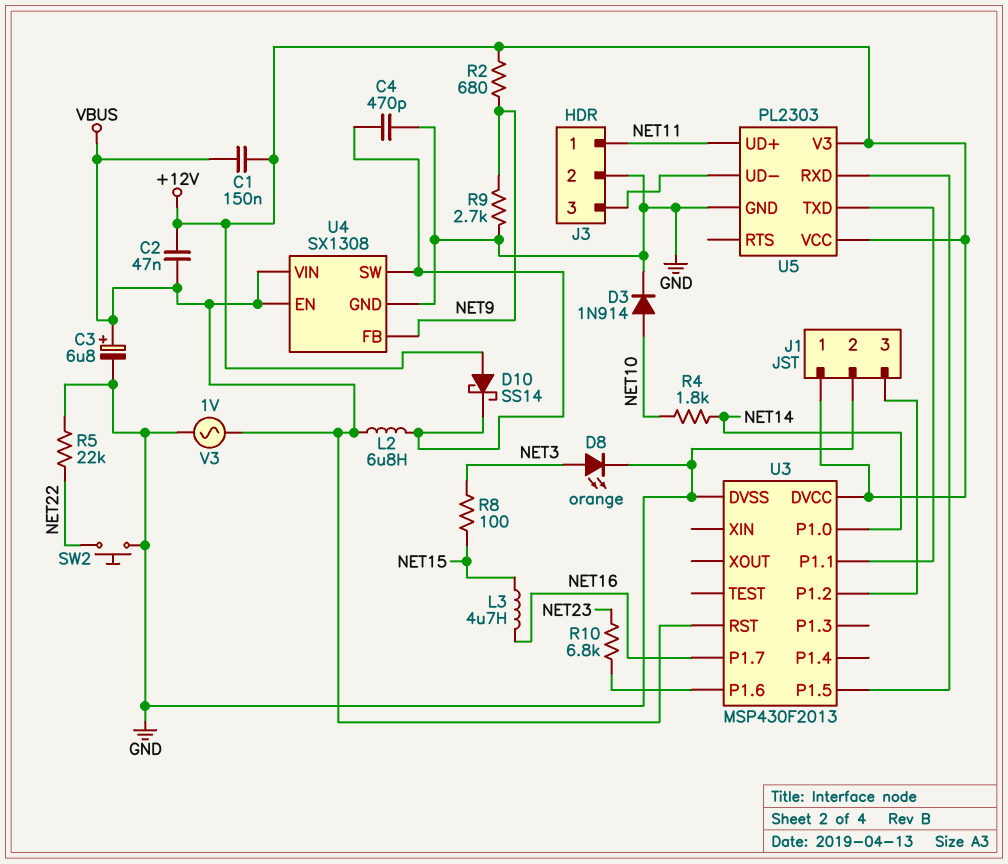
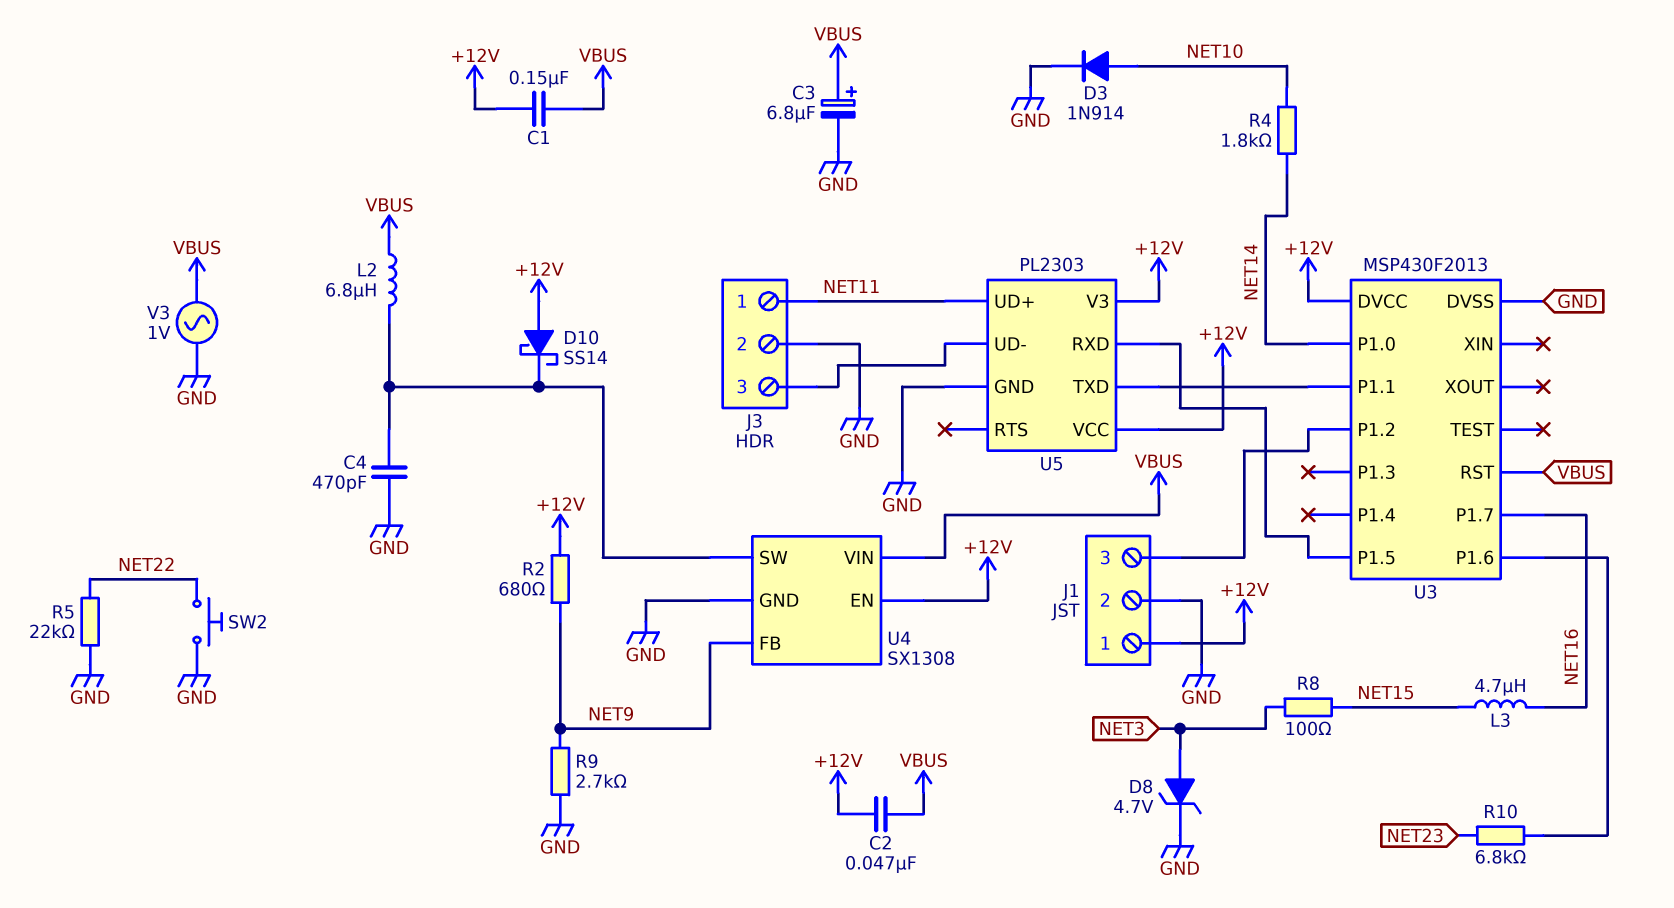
D8: LED orange (A NET3, K GND) -> zener 4.7V (A NET3, K GND)
U4 pin EN: VBUS -> +12V

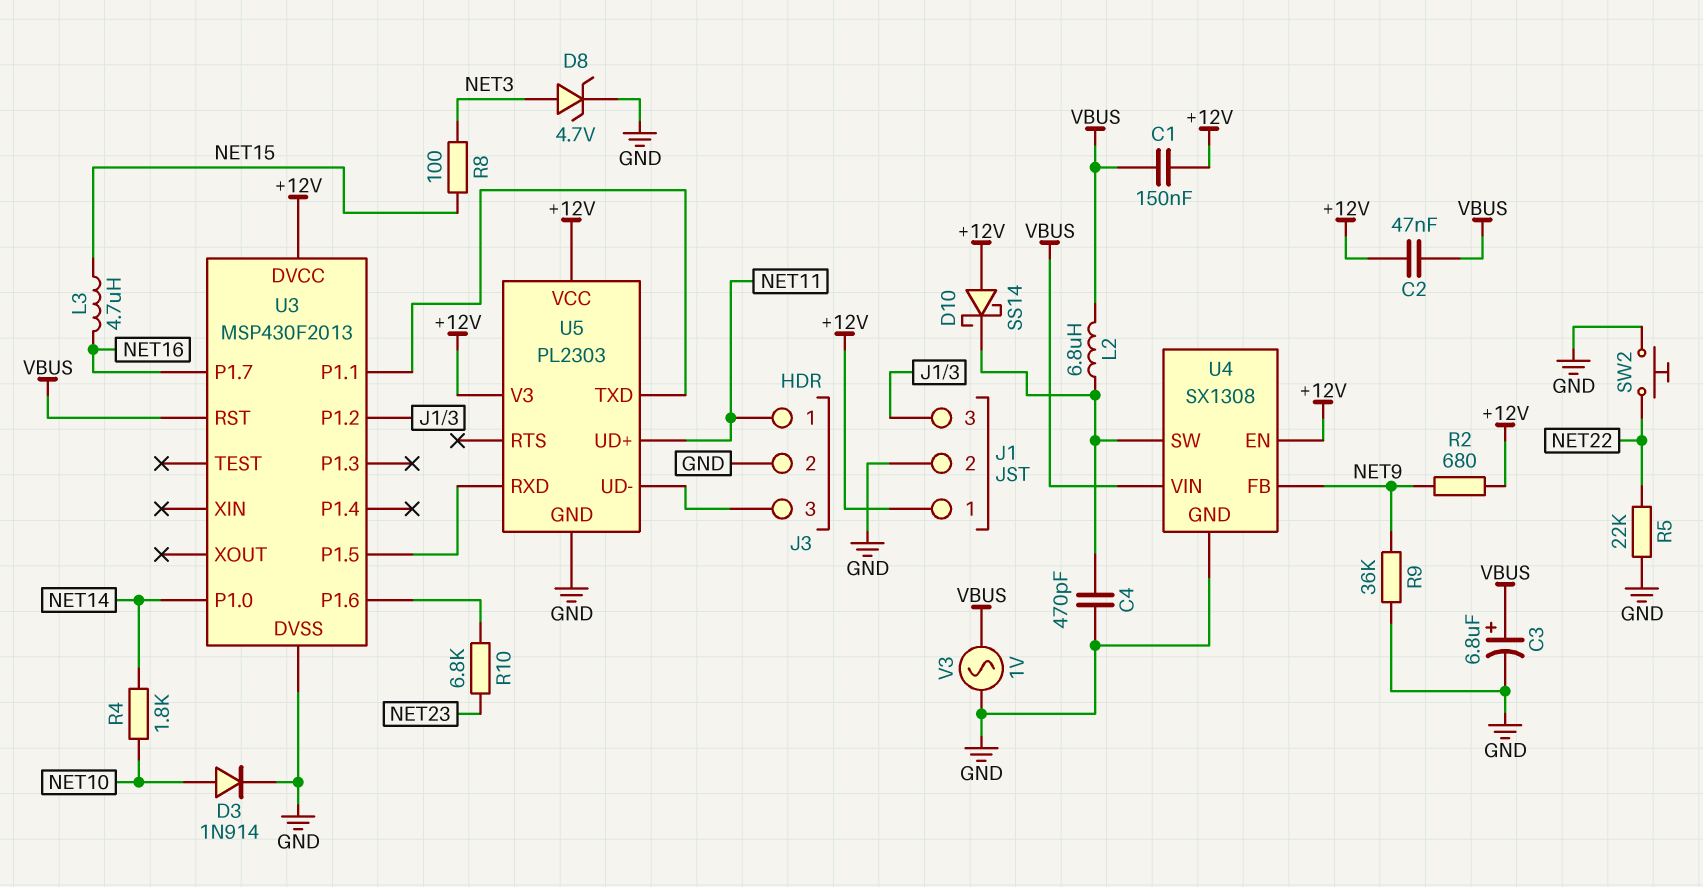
R9: 2.7k (GND, NET9) -> 36k (GND, NET9)

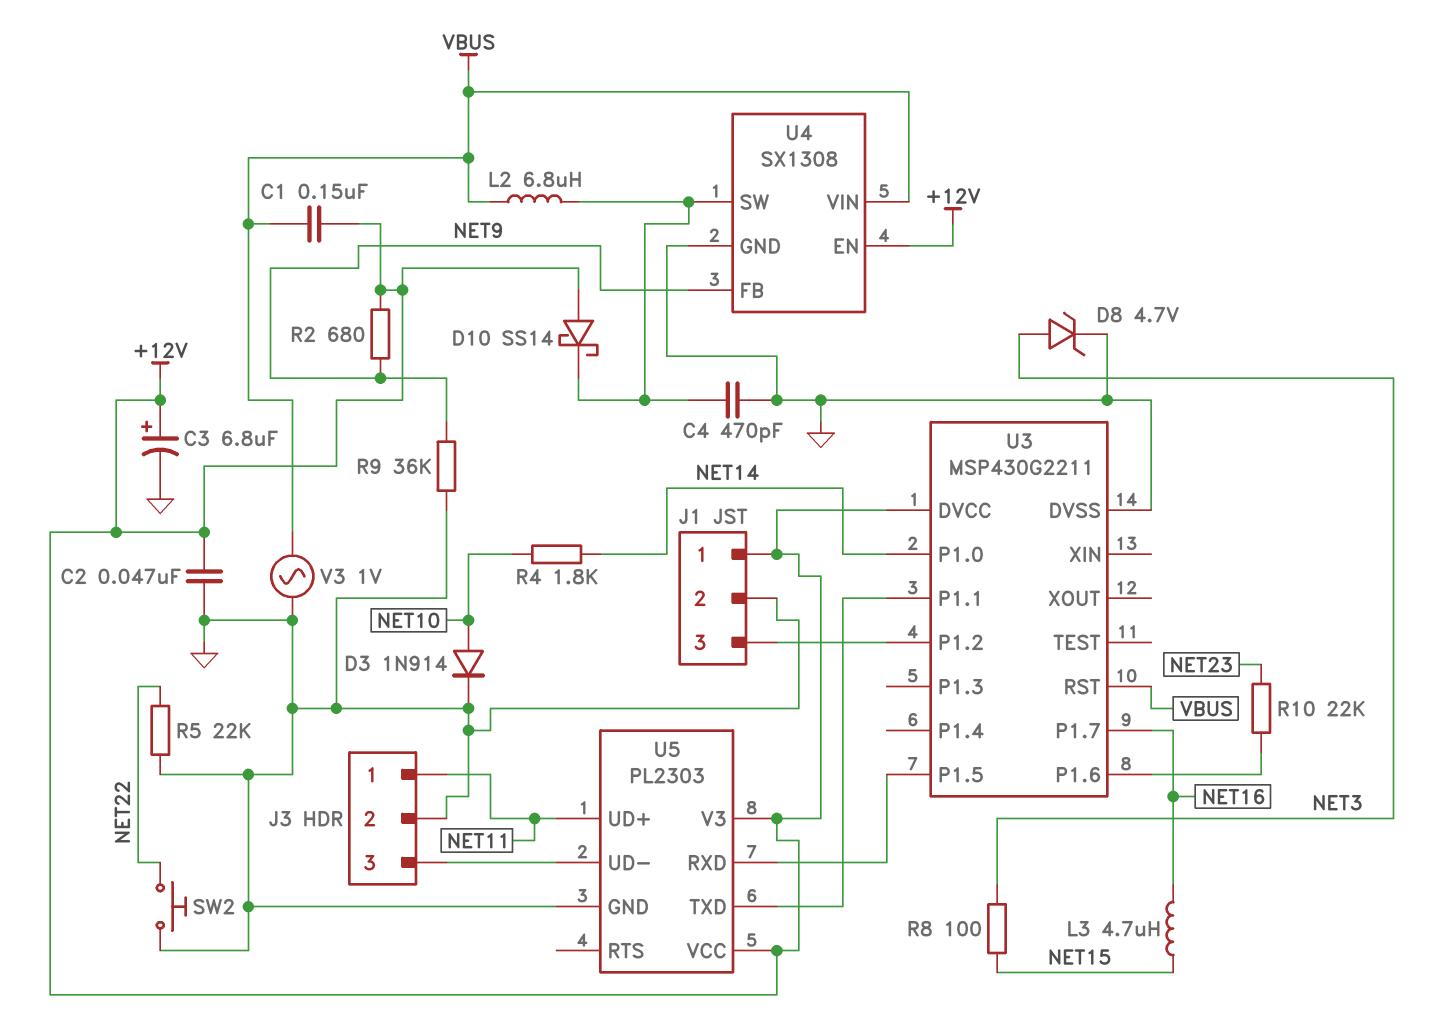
C2: 47nF (+12V, VBUS) -> 47nF (+12V, GND)
C3: 6.8uF (plus VBUS, minus GND) -> 6.8uF (plus +12V, minus GND)
R10: 6.8k (NET23, U3/P1.6) -> 22k (NET23, U3/P1.6)
U3: MSP430F2013 -> MSP430G2211

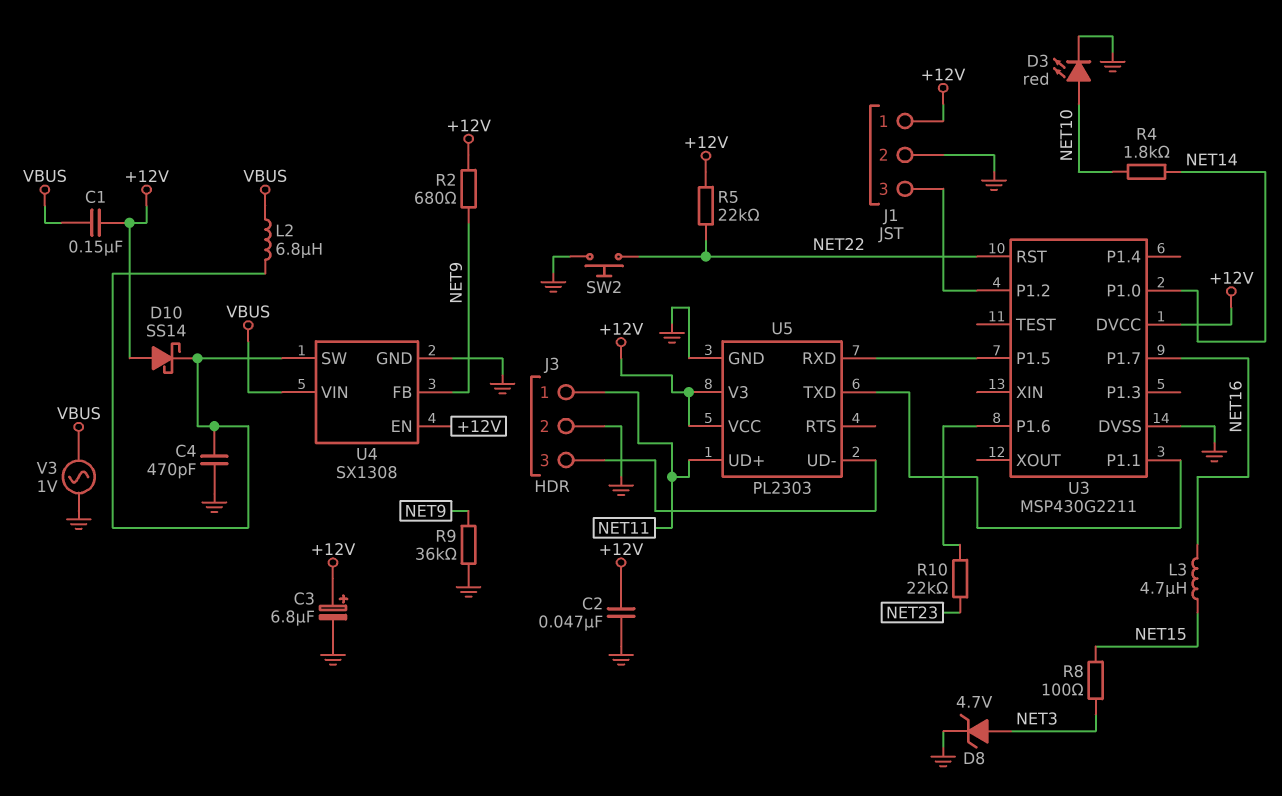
D3: diode 1N914 (A NET10, K GND) -> LED red (A NET10, K GND)
R5: 22k (GND, NET22) -> 22k (+12V, NET22)
U3 pin RST: VBUS -> NET22

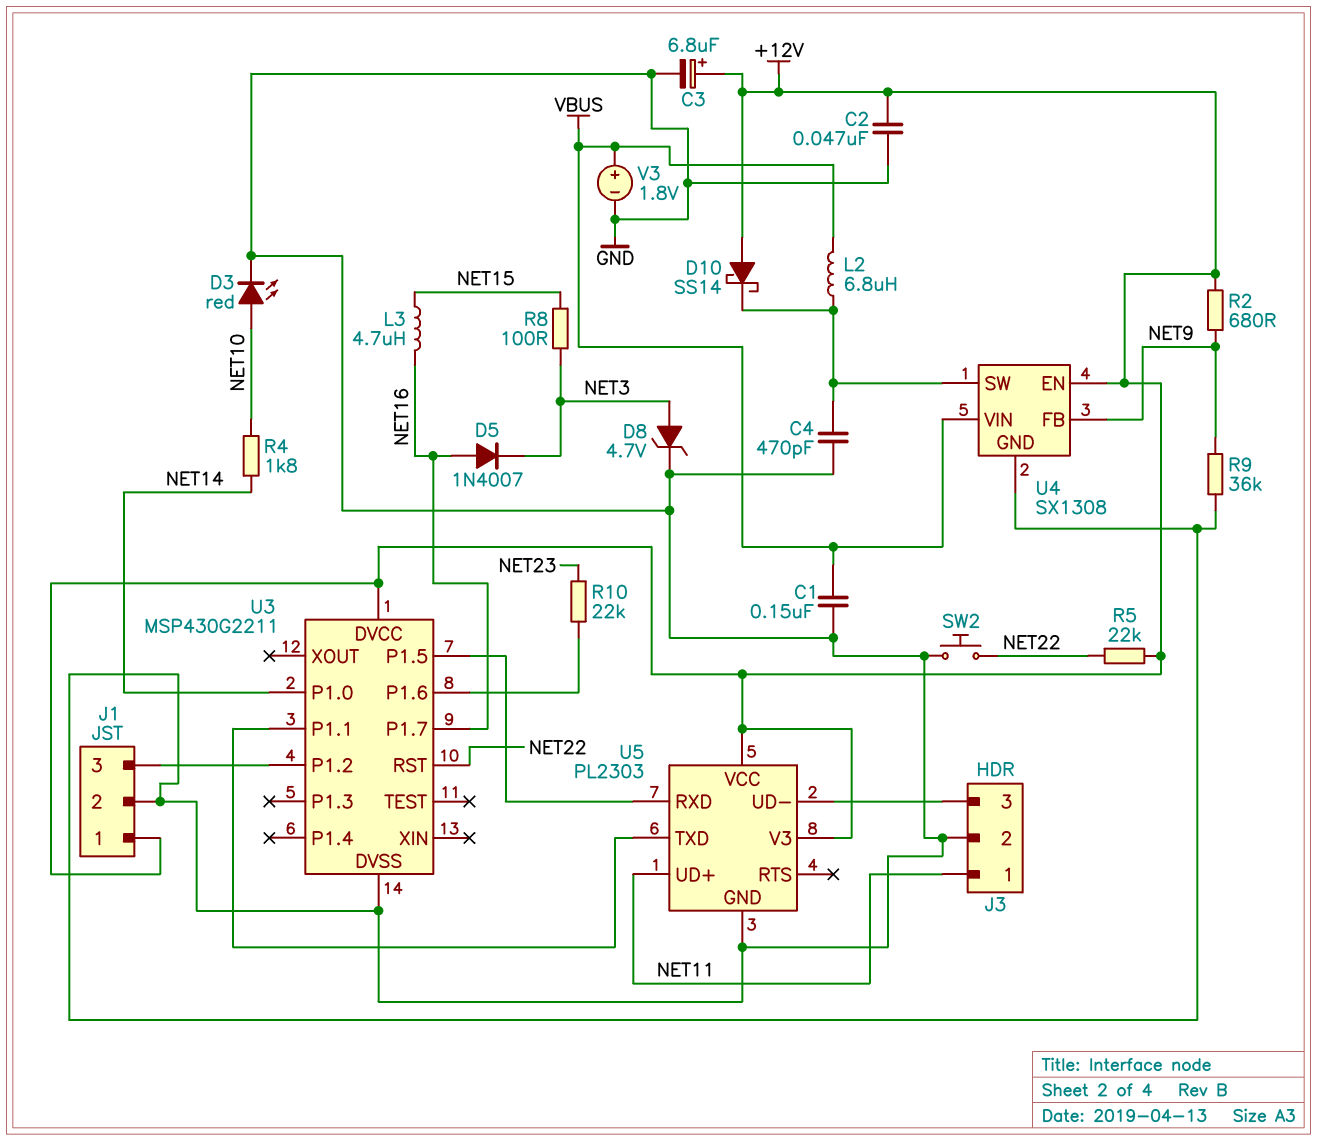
C1: 150nF (+12V, VBUS) -> 150nF (GND, VBUS)
D5: none -> diode 1N4007 (A NET16, K NET3)
V3: AC 1V (GND, VBUS) -> 1.8V (plus VBUS, minus GND)

